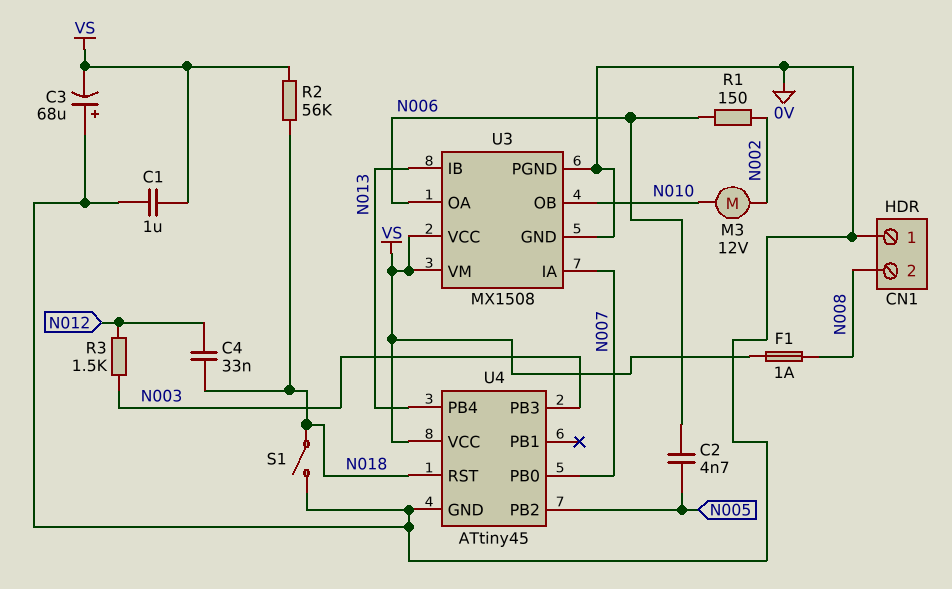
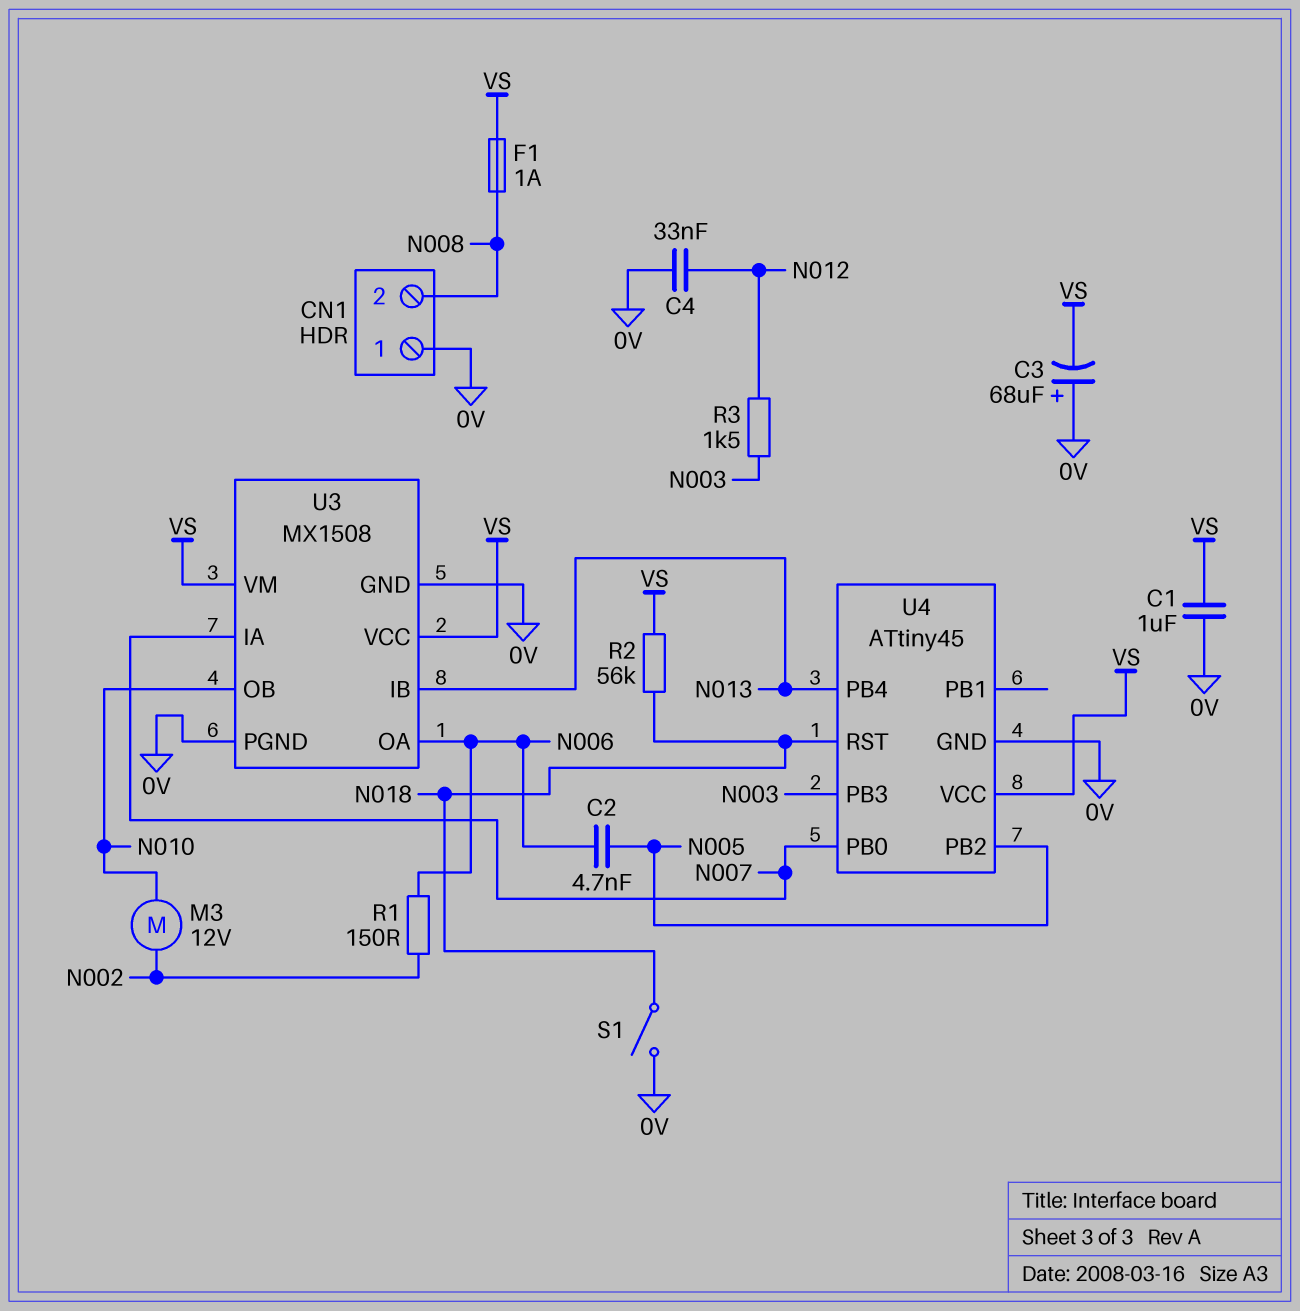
C4: 33nF (N012, N018) -> 33nF (0V, N012)

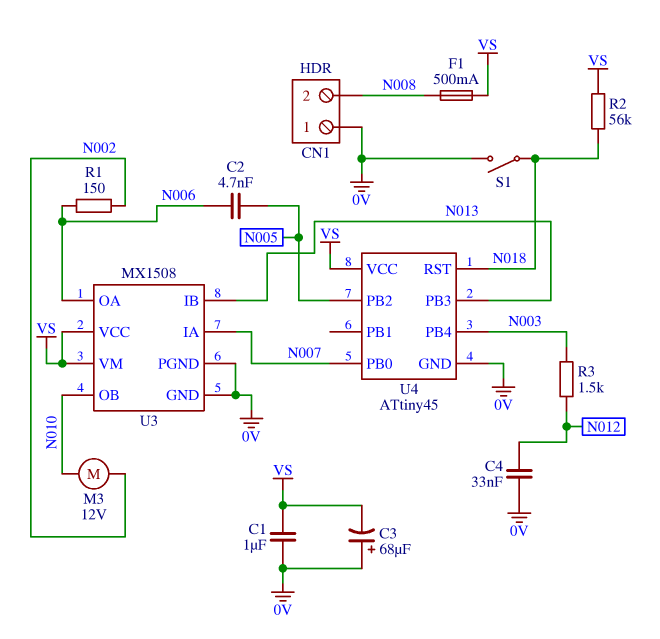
F1: 1A (N008, VS) -> 500mA (N008, VS)
U4 pin PB3: N003 -> N013
U4 pin PB4: N013 -> N003

